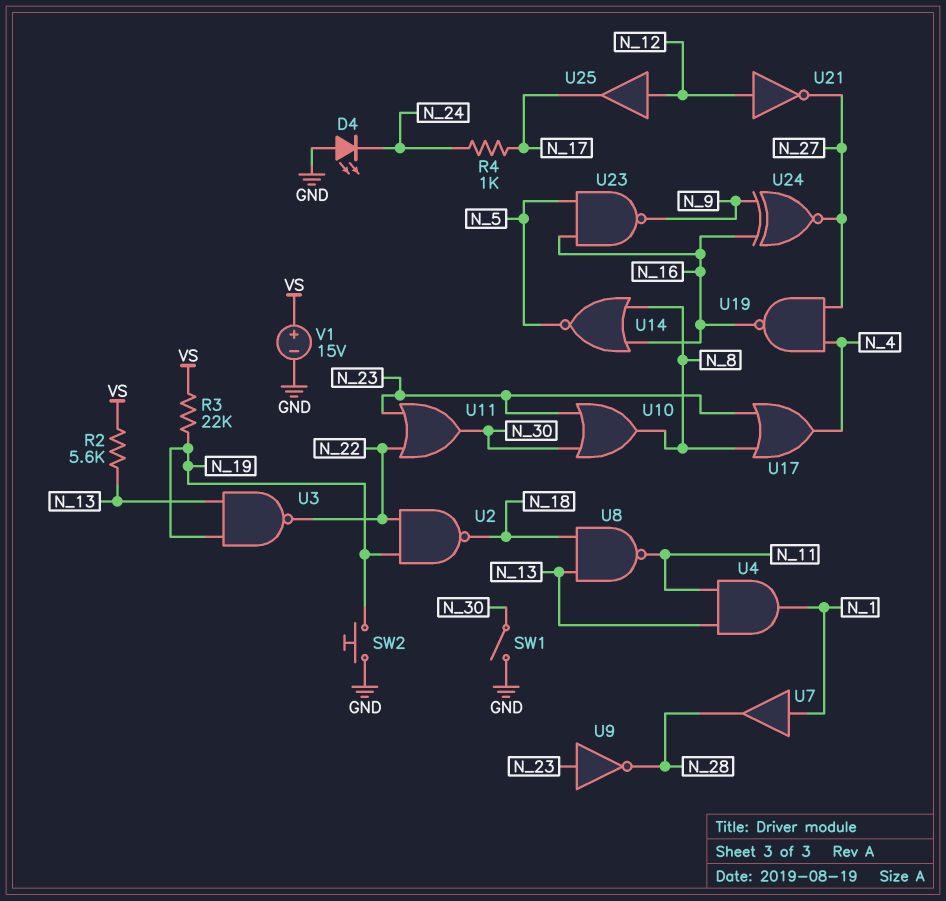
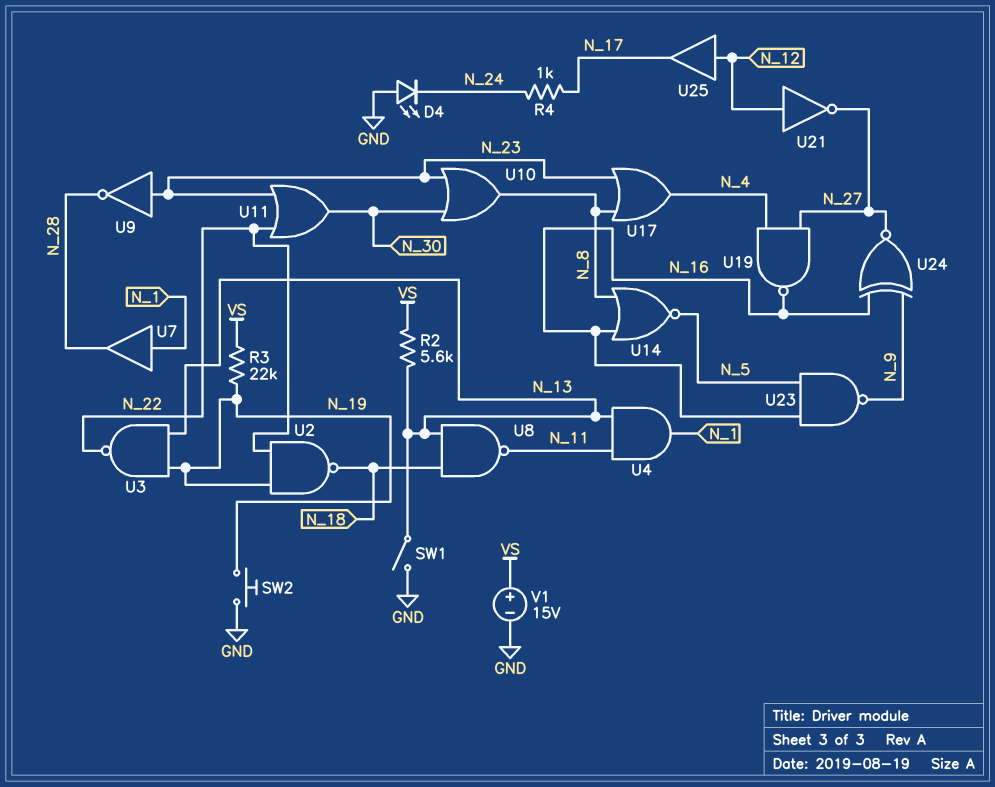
SW1: switch (GND, N_30) -> switch (GND, N_13)

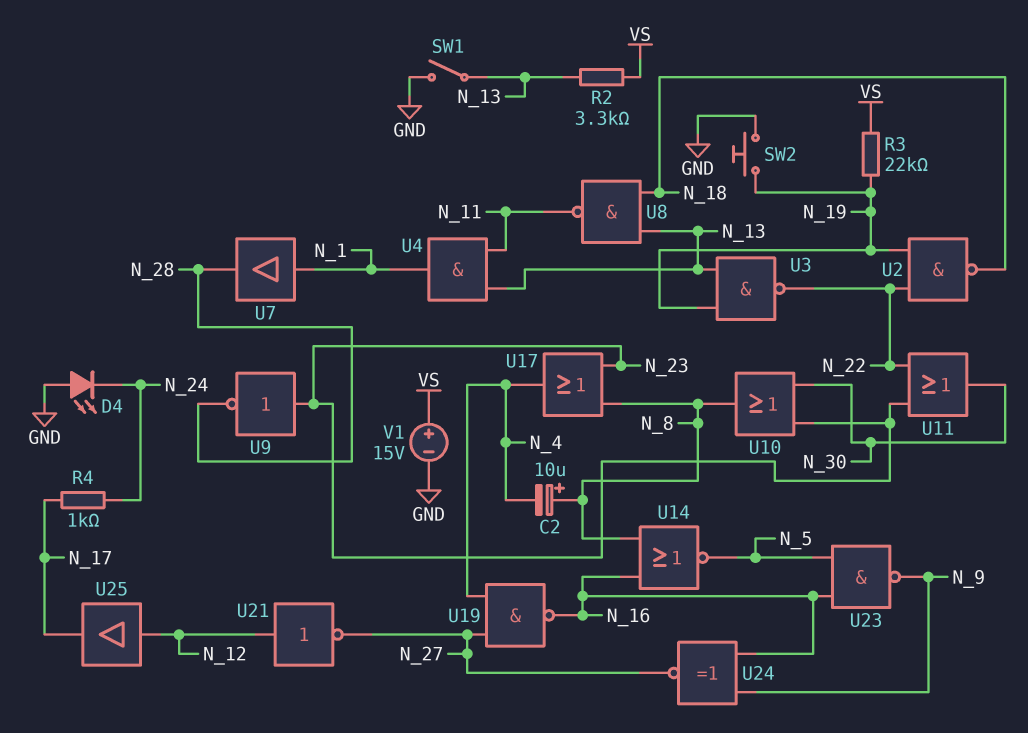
C2: none -> 10uF (plus N_8, minus N_4)
R2: 5.6k (N_13, VS) -> 3.3k (N_13, VS)

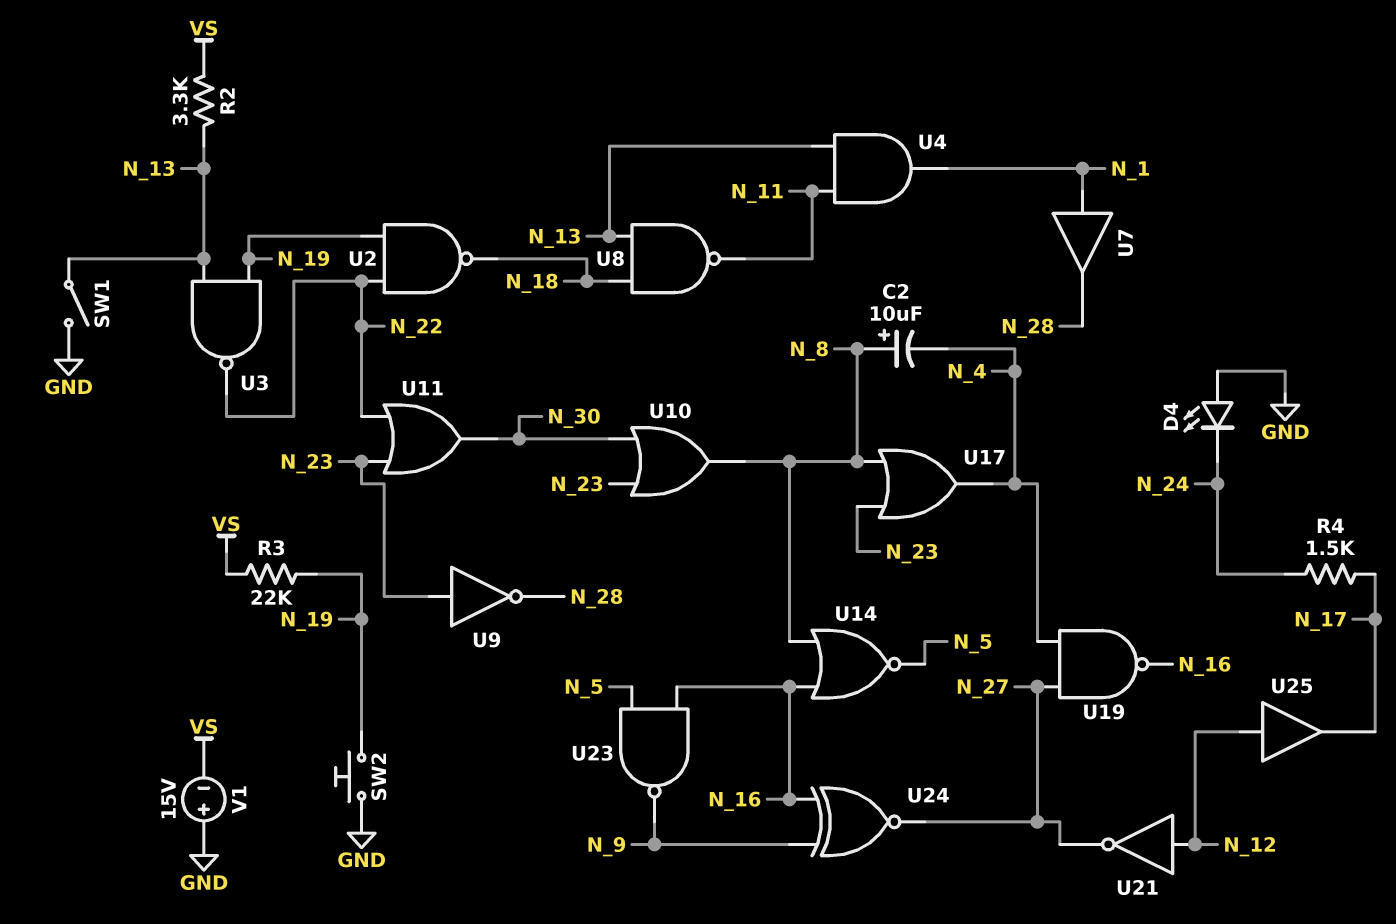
R4: 1k (N_17, N_24) -> 1.5k (N_17, N_24)
V1: 15V (plus VS, minus GND) -> 15V (plus GND, minus VS)

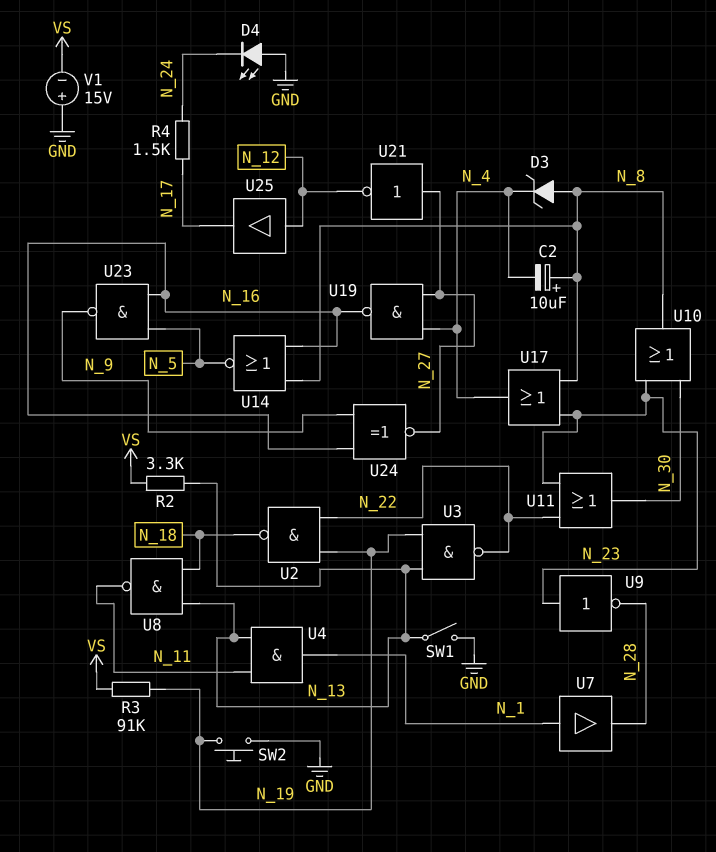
D3: none -> zener (A N_8, K N_4)
R3: 22k (N_19, VS) -> 91k (N_19, VS)
U21: NOT (in N_12, out N_27) -> NOT (in N_27, out N_12)

